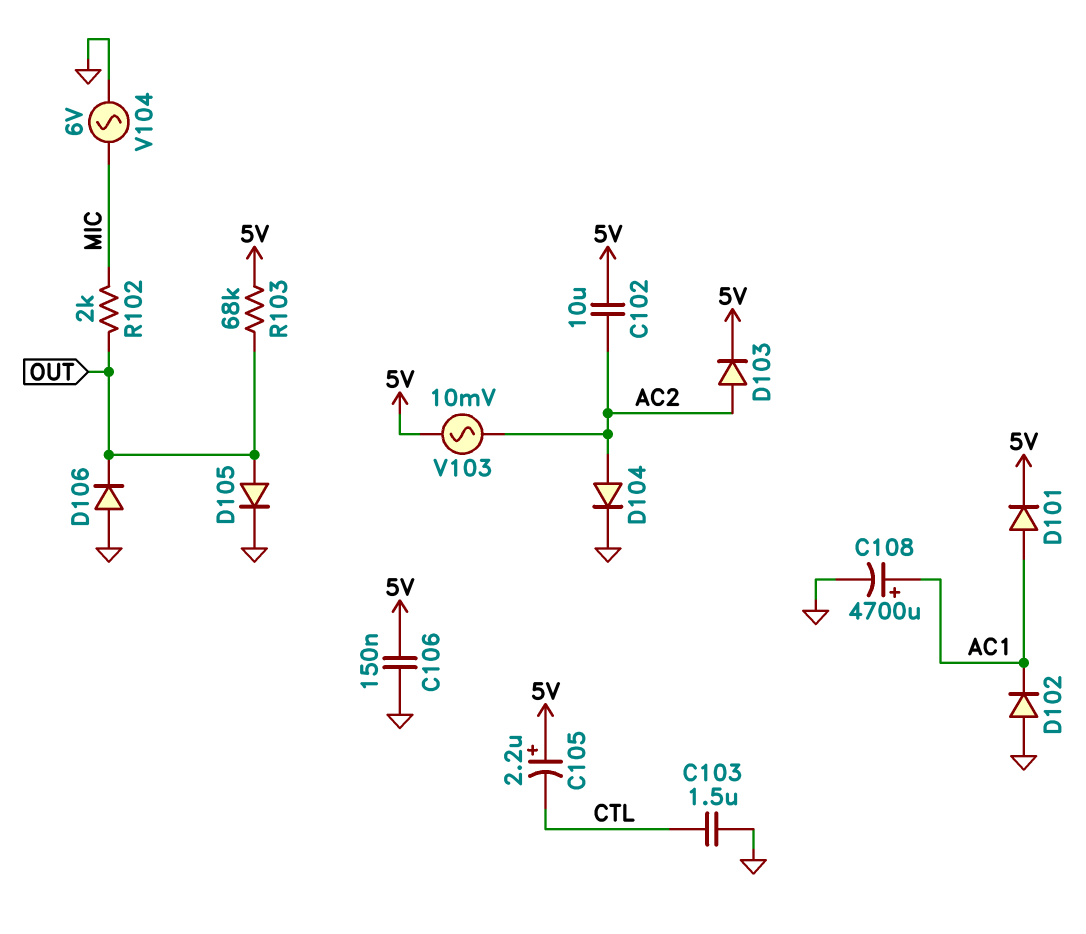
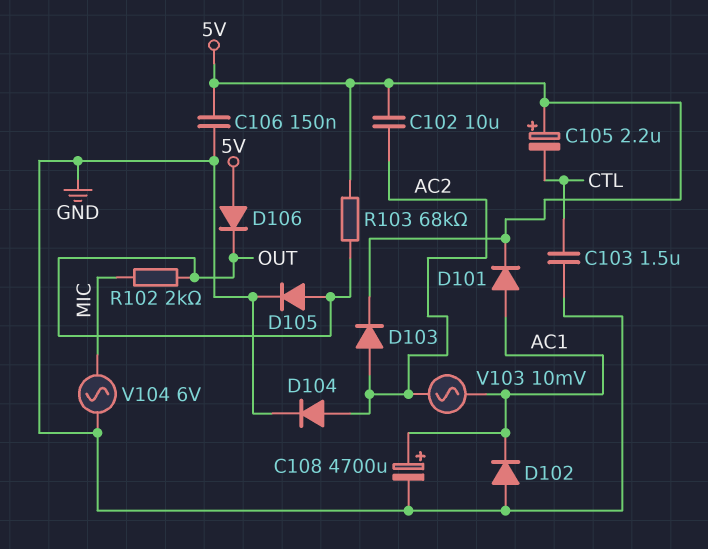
D106: diode (A GND, K OUT) -> diode (A 5V, K OUT)
V103: AC 10mV (5V, AC2) -> AC 10mV (AC1, AC2)

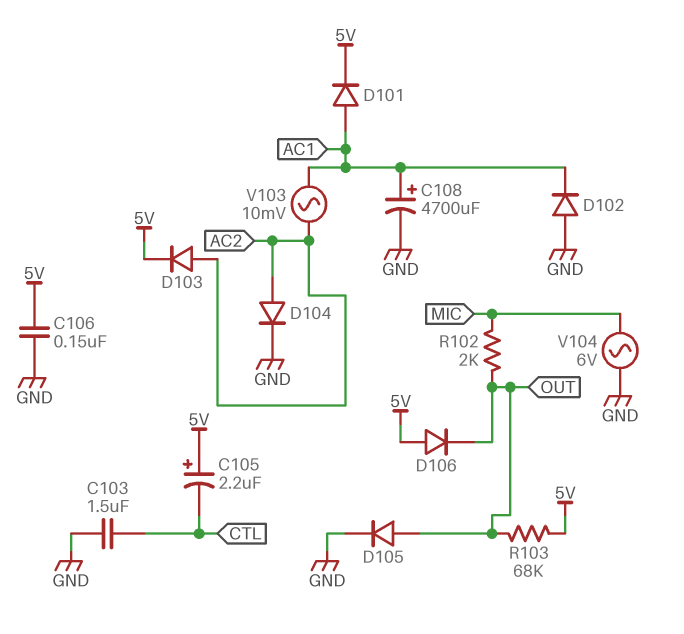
C102: 10uF (5V, AC2) -> none

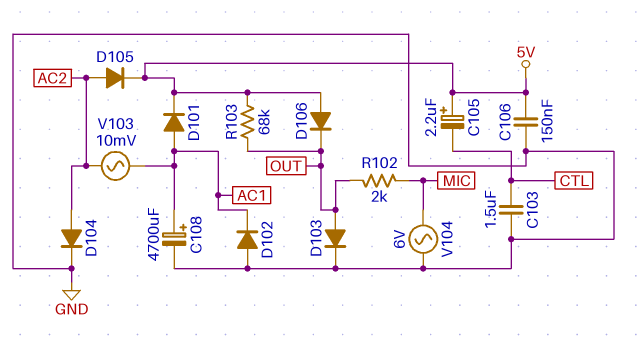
D103: diode (A AC2, K 5V) -> diode (A OUT, K GND)
D105: diode (A OUT, K GND) -> diode (A AC2, K 5V)

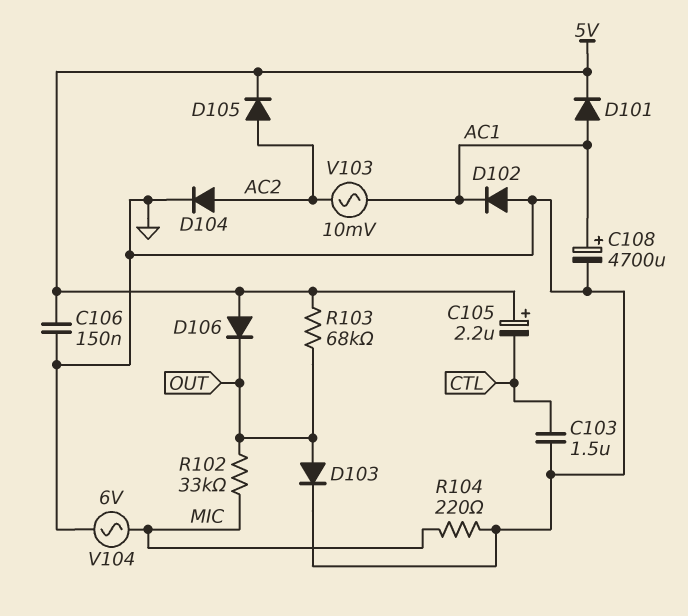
R102: 2k (MIC, OUT) -> 33k (MIC, OUT)
R104: none -> 220 (GND, MIC)

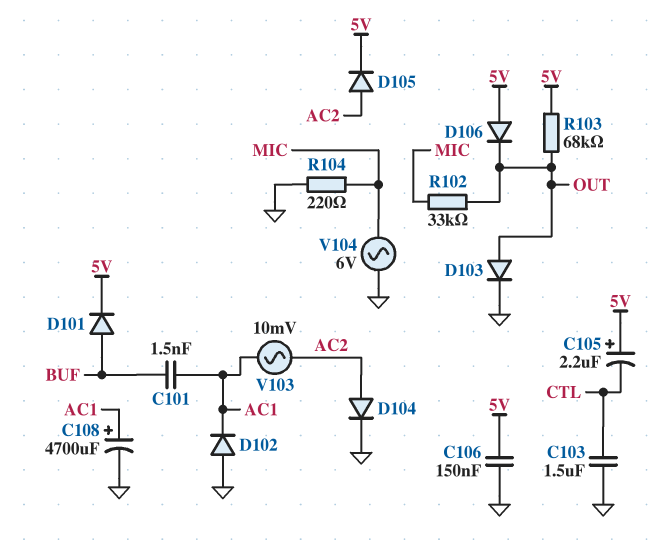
C101: none -> 1.5nF (AC1, BUF)
D101: diode (A AC1, K 5V) -> diode (A BUF, K 5V)

